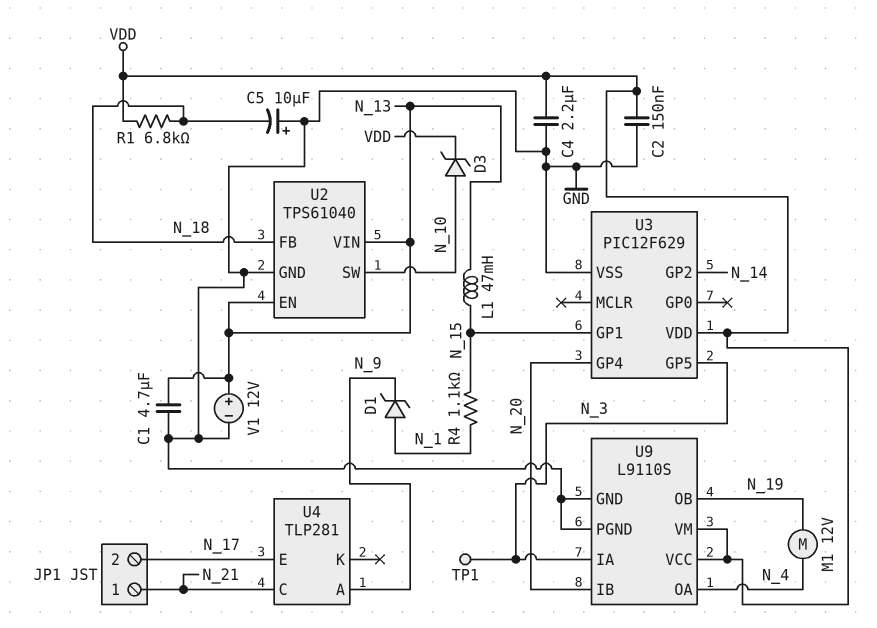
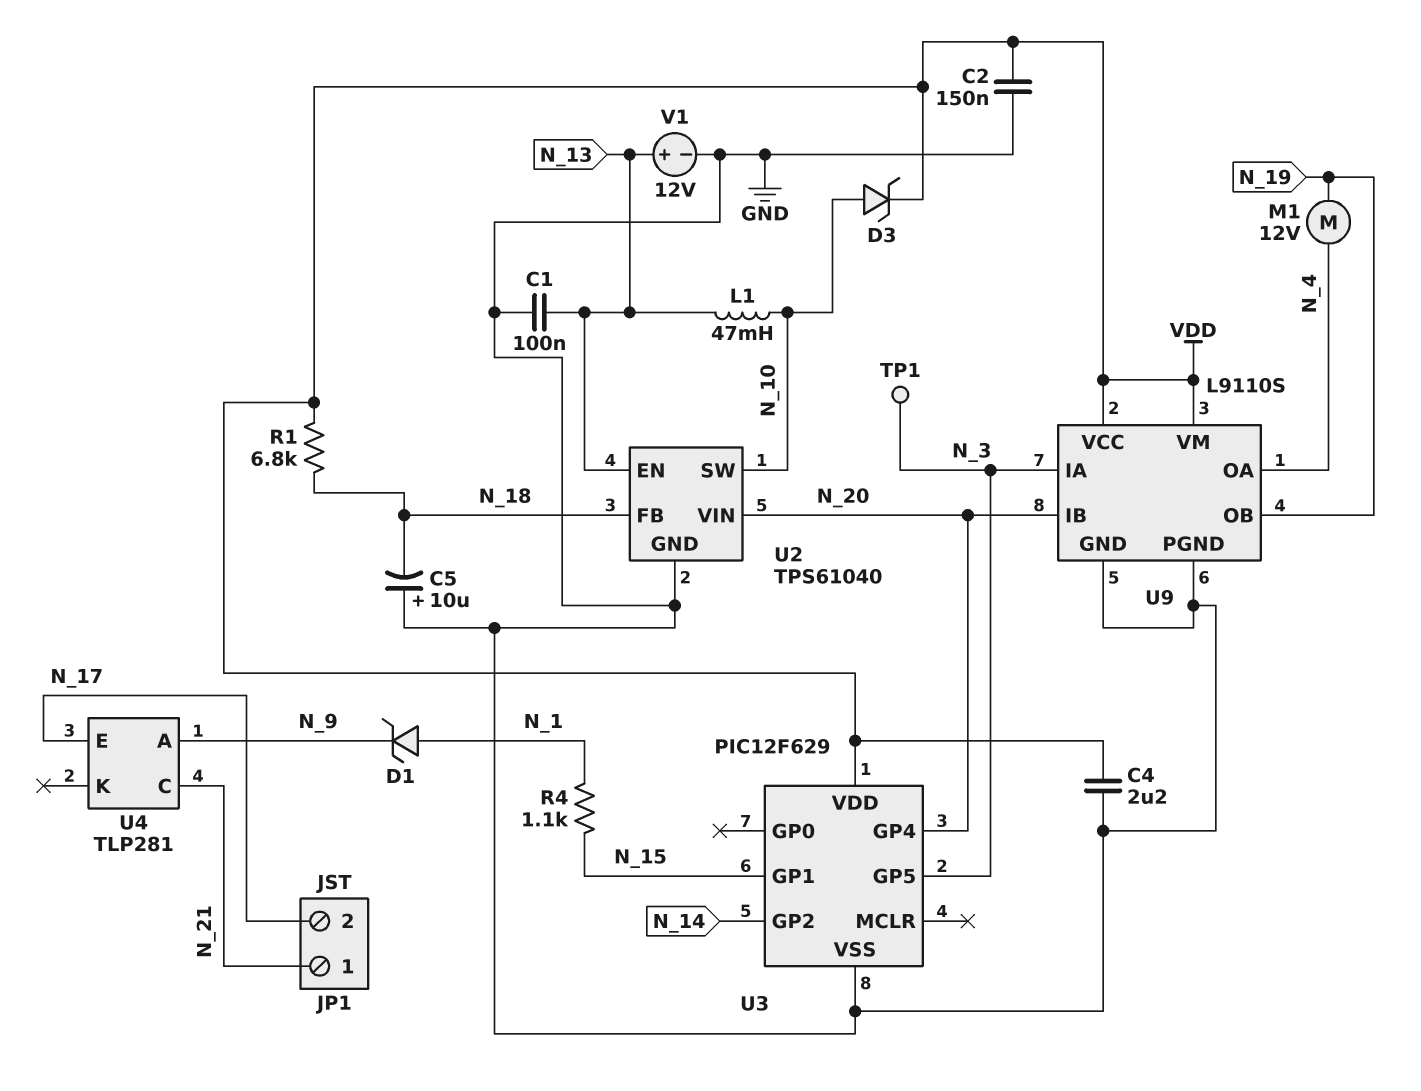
C1: 4.7uF (GND, N_13) -> 100nF (GND, N_13)
L1: 47mH (N_13, N_15) -> 47mH (N_10, N_13)
U2 pin VIN: N_13 -> N_20

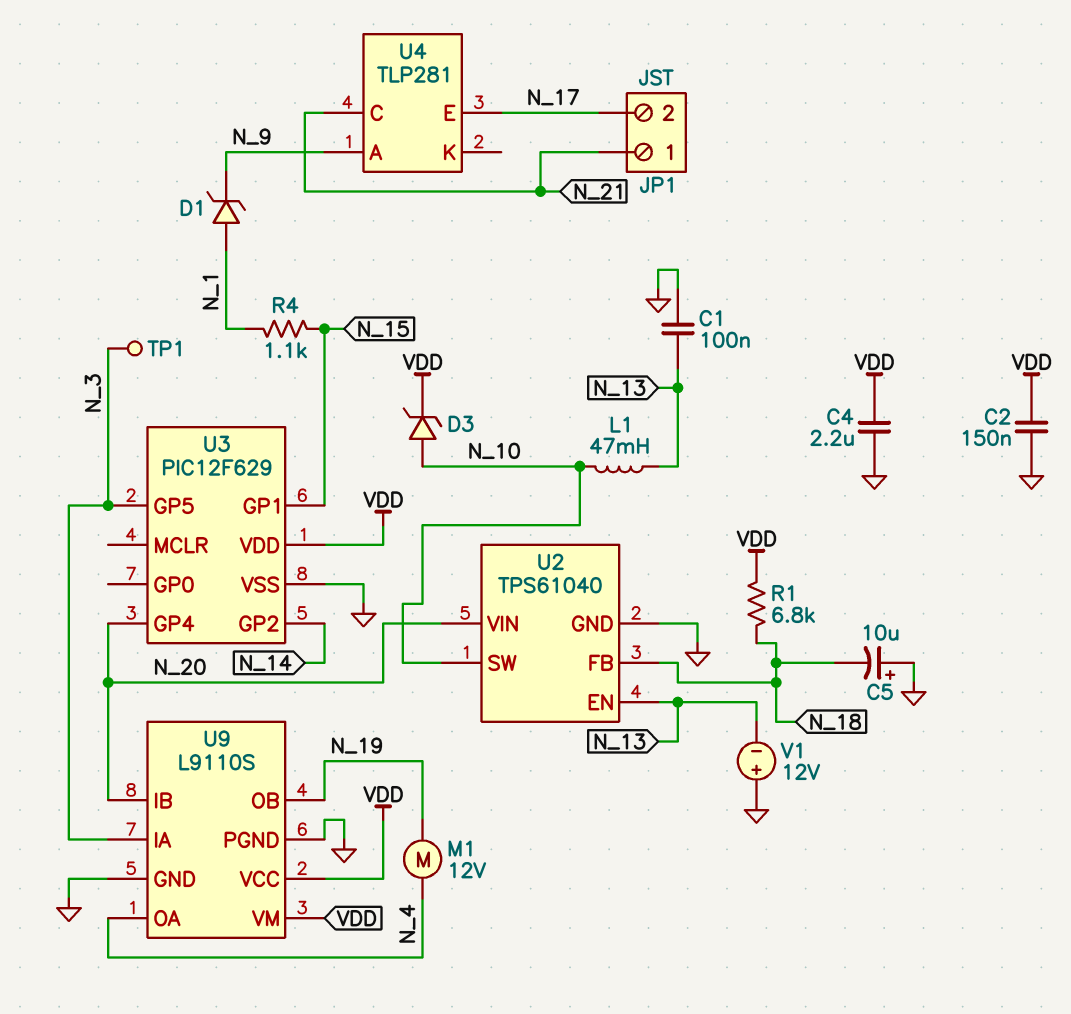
V1: 12V (plus N_13, minus GND) -> 12V (plus GND, minus N_13)

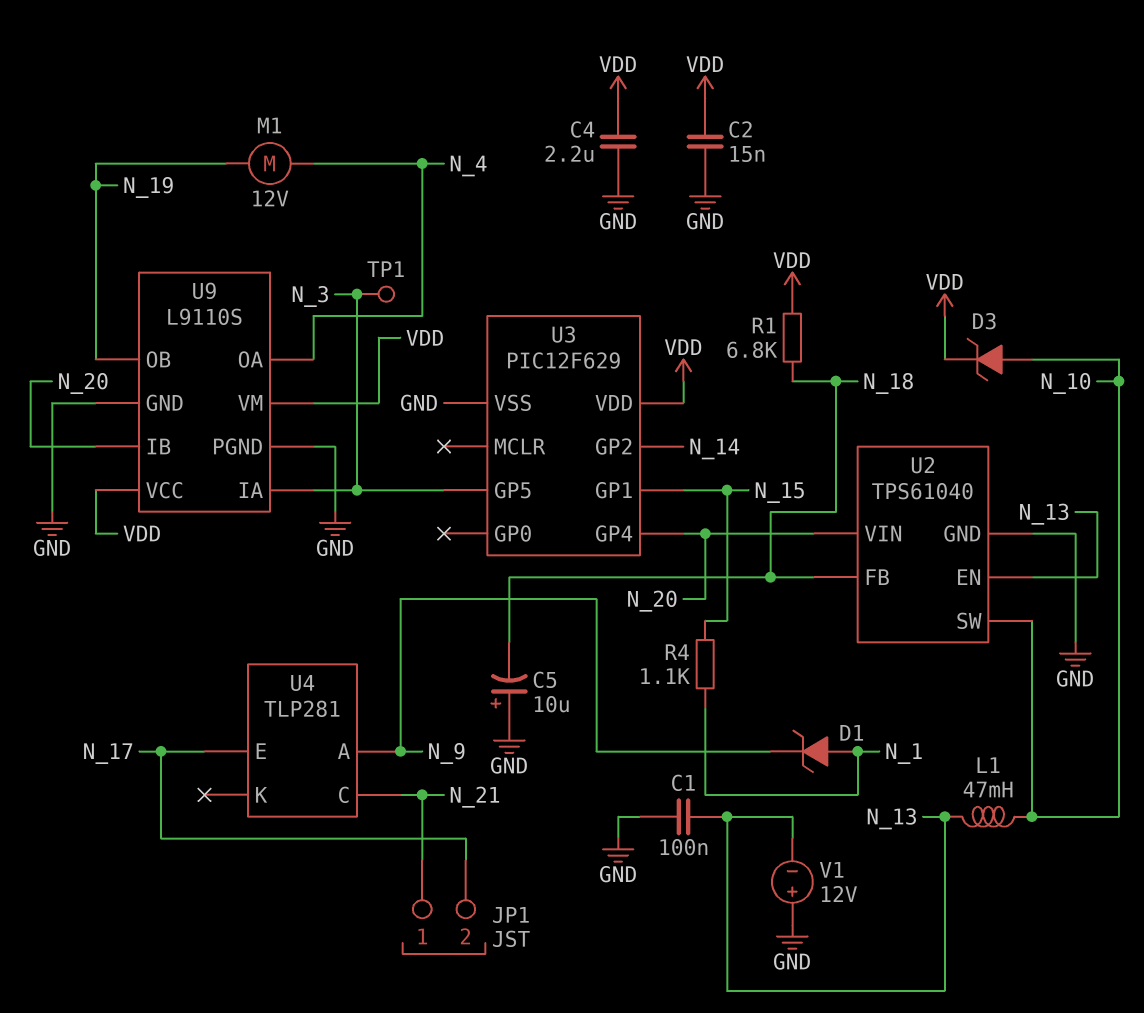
C2: 150nF (GND, VDD) -> 15nF (GND, VDD)

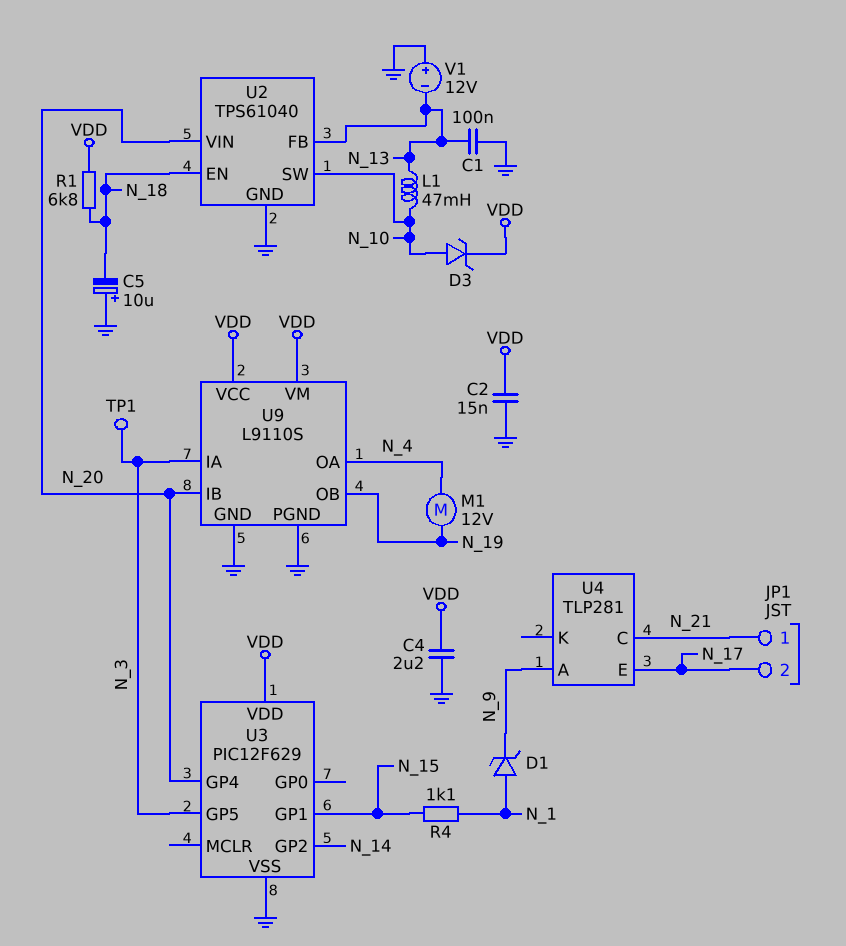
U2 pin EN: N_13 -> N_18
U2 pin FB: N_18 -> N_13

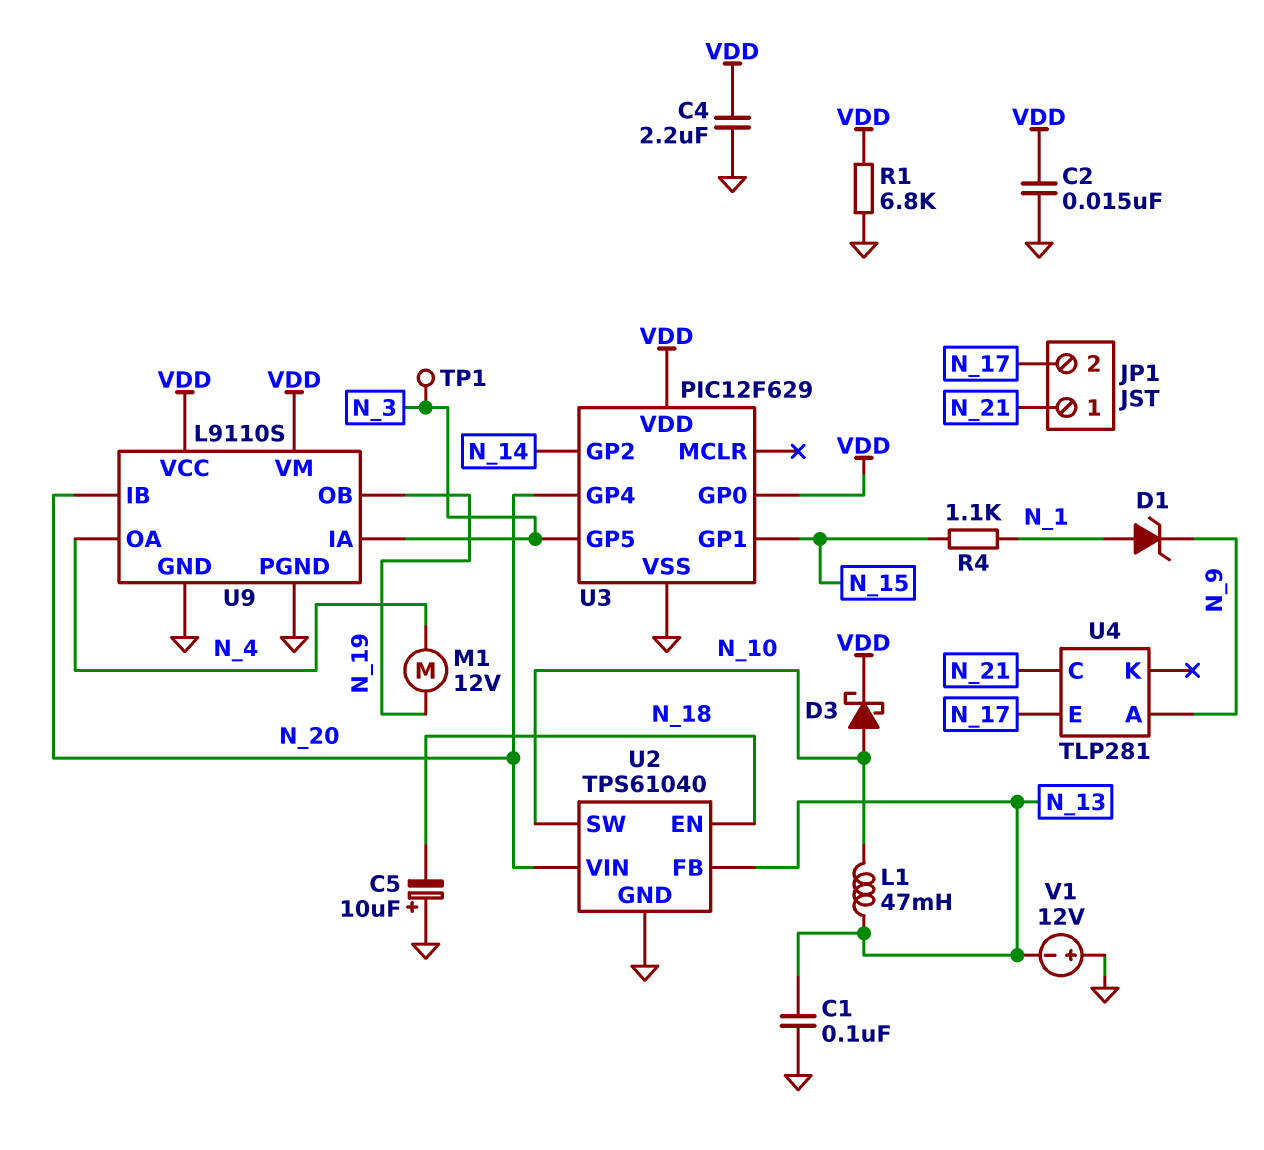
D3: zener (A N_10, K VDD) -> schottky (A N_10, K VDD)
R1: 6.8k (N_18, VDD) -> 6.8k (GND, VDD)
U3 pin GP0: none -> VDD

